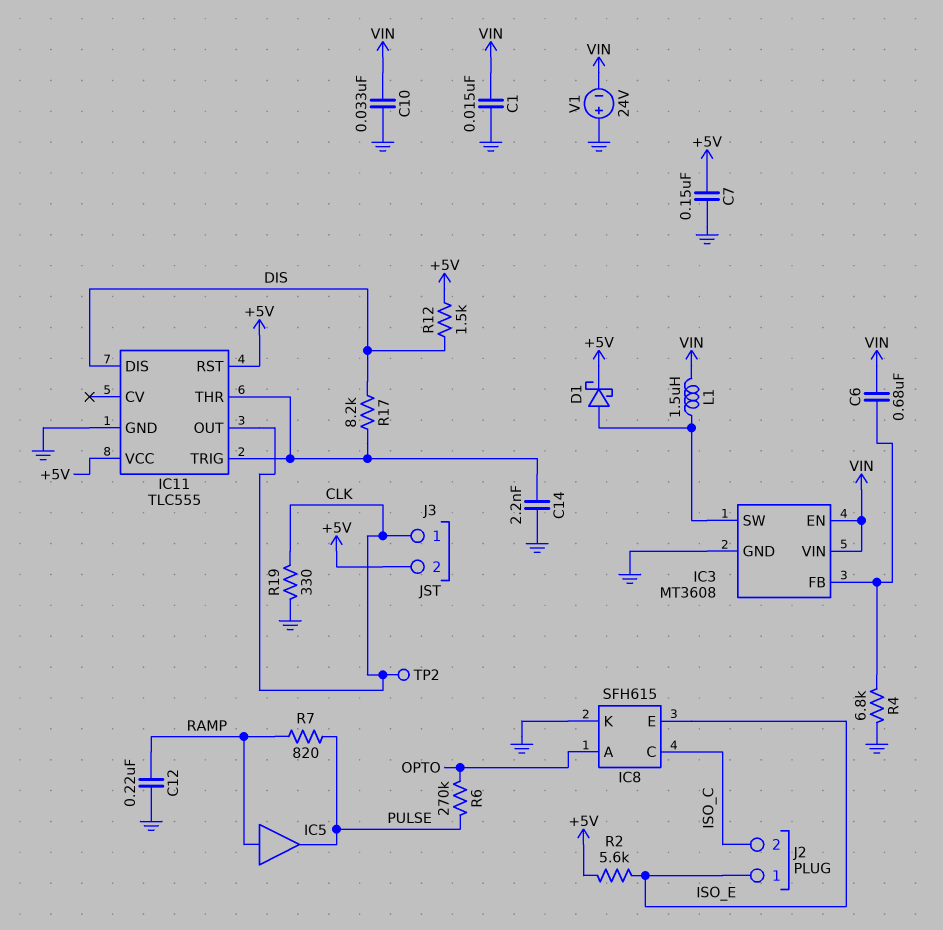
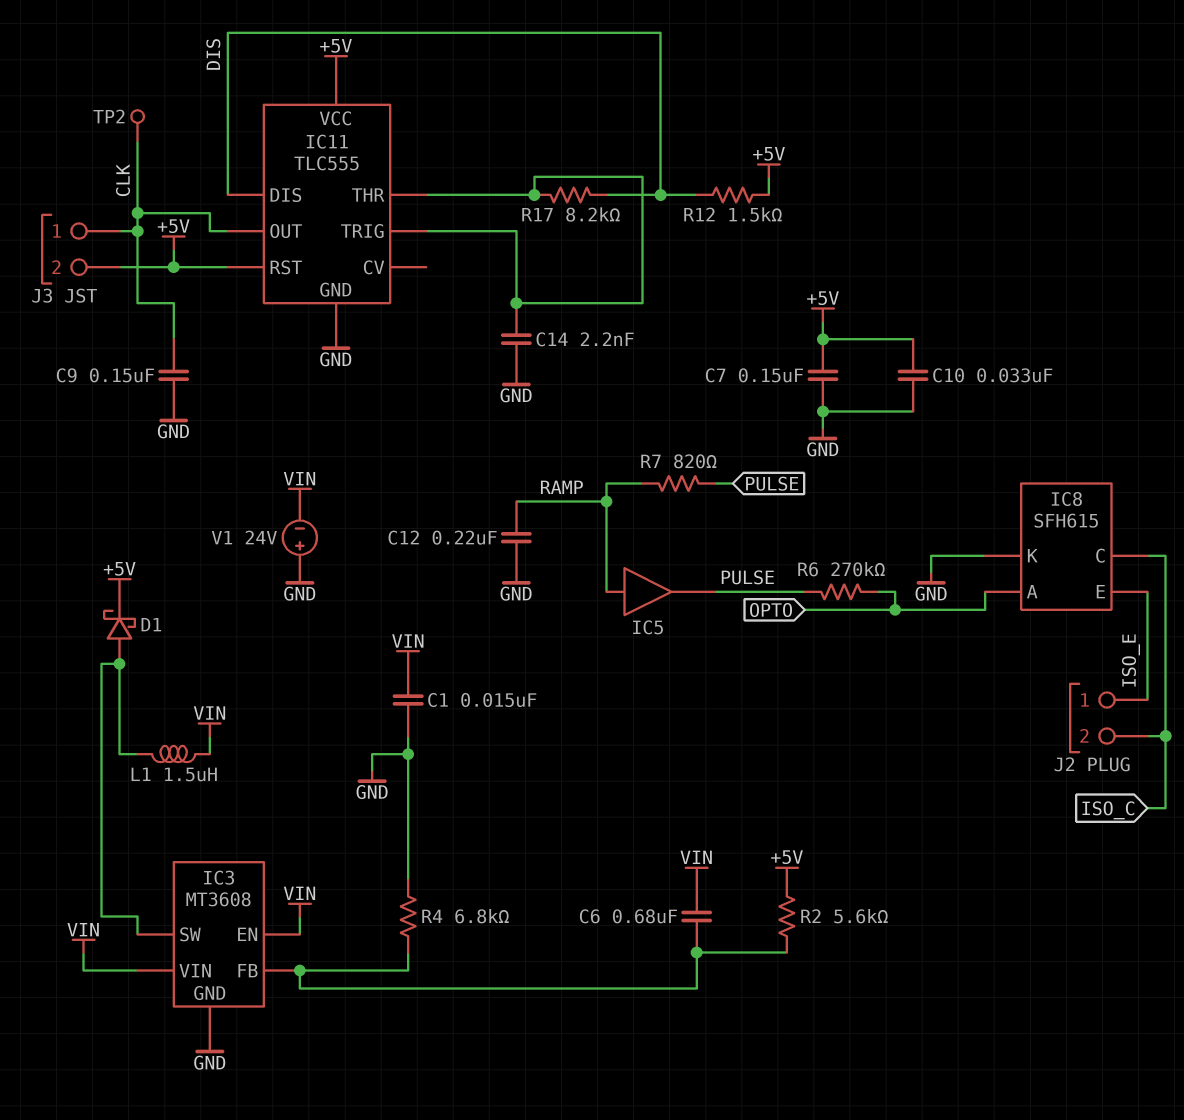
C9: none -> 150nF (CLK, GND)
C10: 33nF (GND, VIN) -> 33nF (+5V, GND)
R2: 5.6k (+5V, ISO_E) -> 5.6k (+5V, IC3/FB)
R19: 330 (CLK, GND) -> none

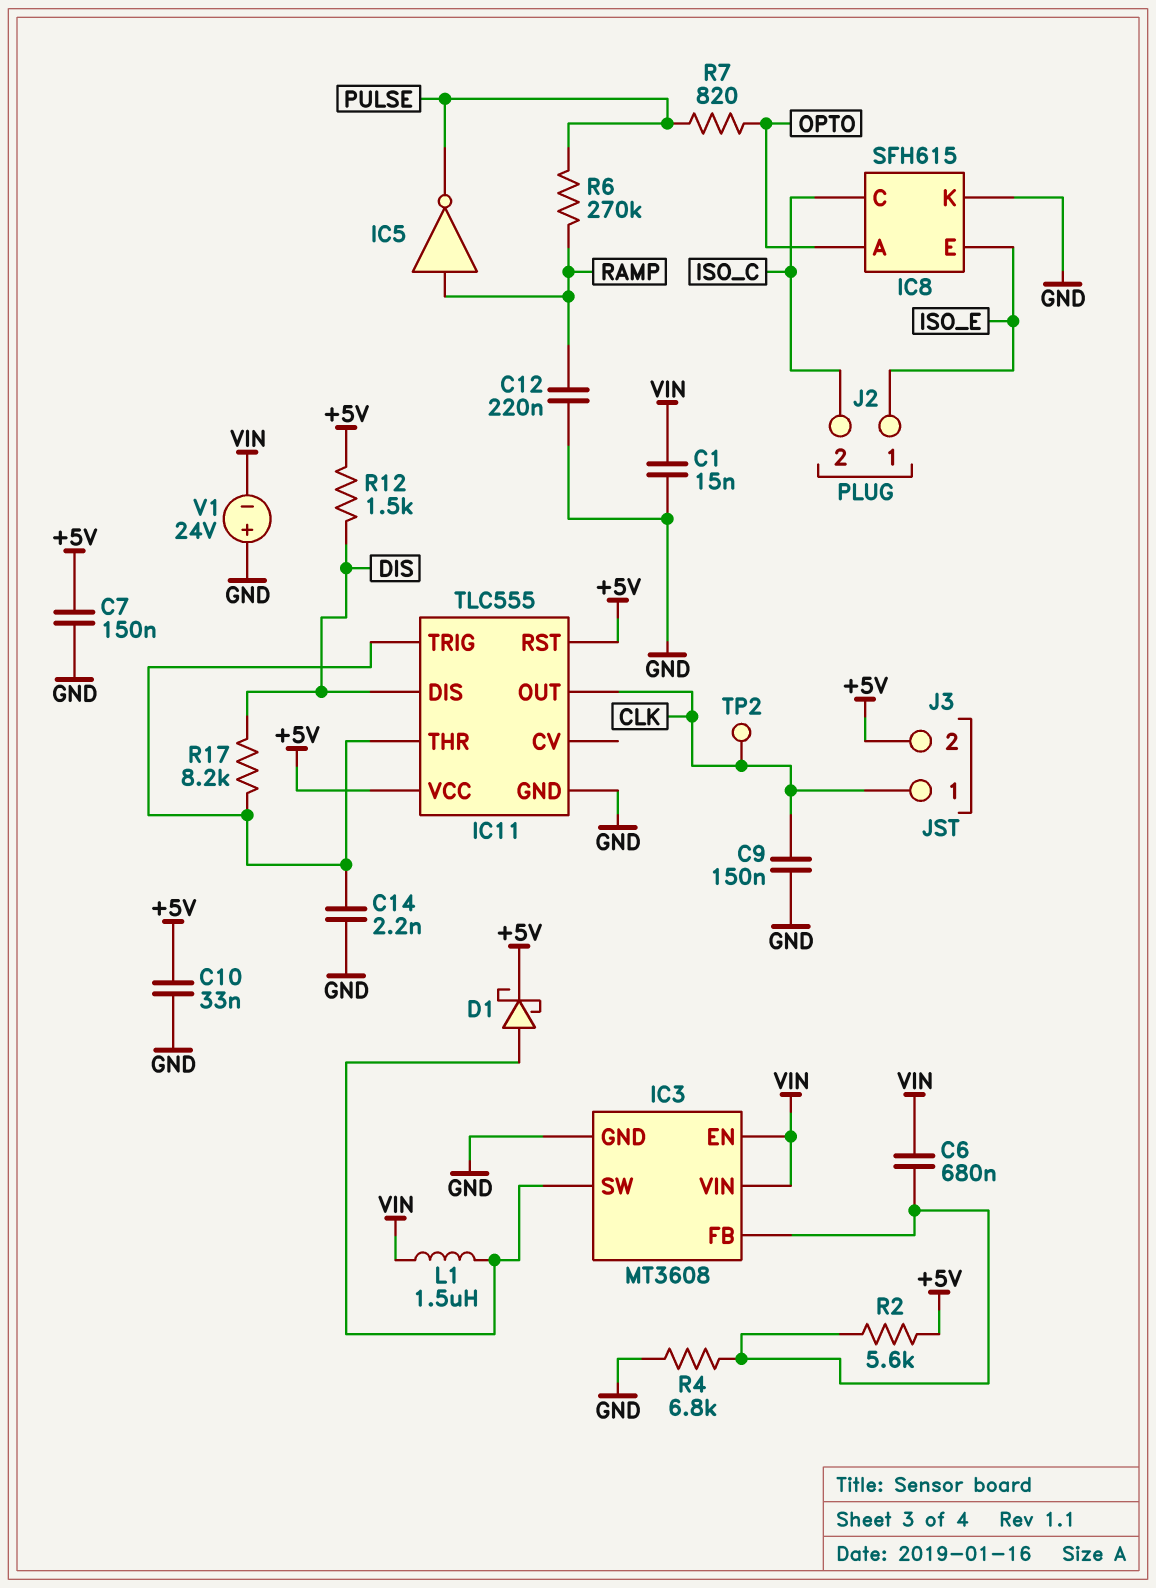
IC5: buffer (in RAMP, out PULSE) -> NOT (in RAMP, out PULSE)
R6: 270k (OPTO, PULSE) -> 270k (PULSE, RAMP)
R7: 820 (PULSE, RAMP) -> 820 (OPTO, PULSE)

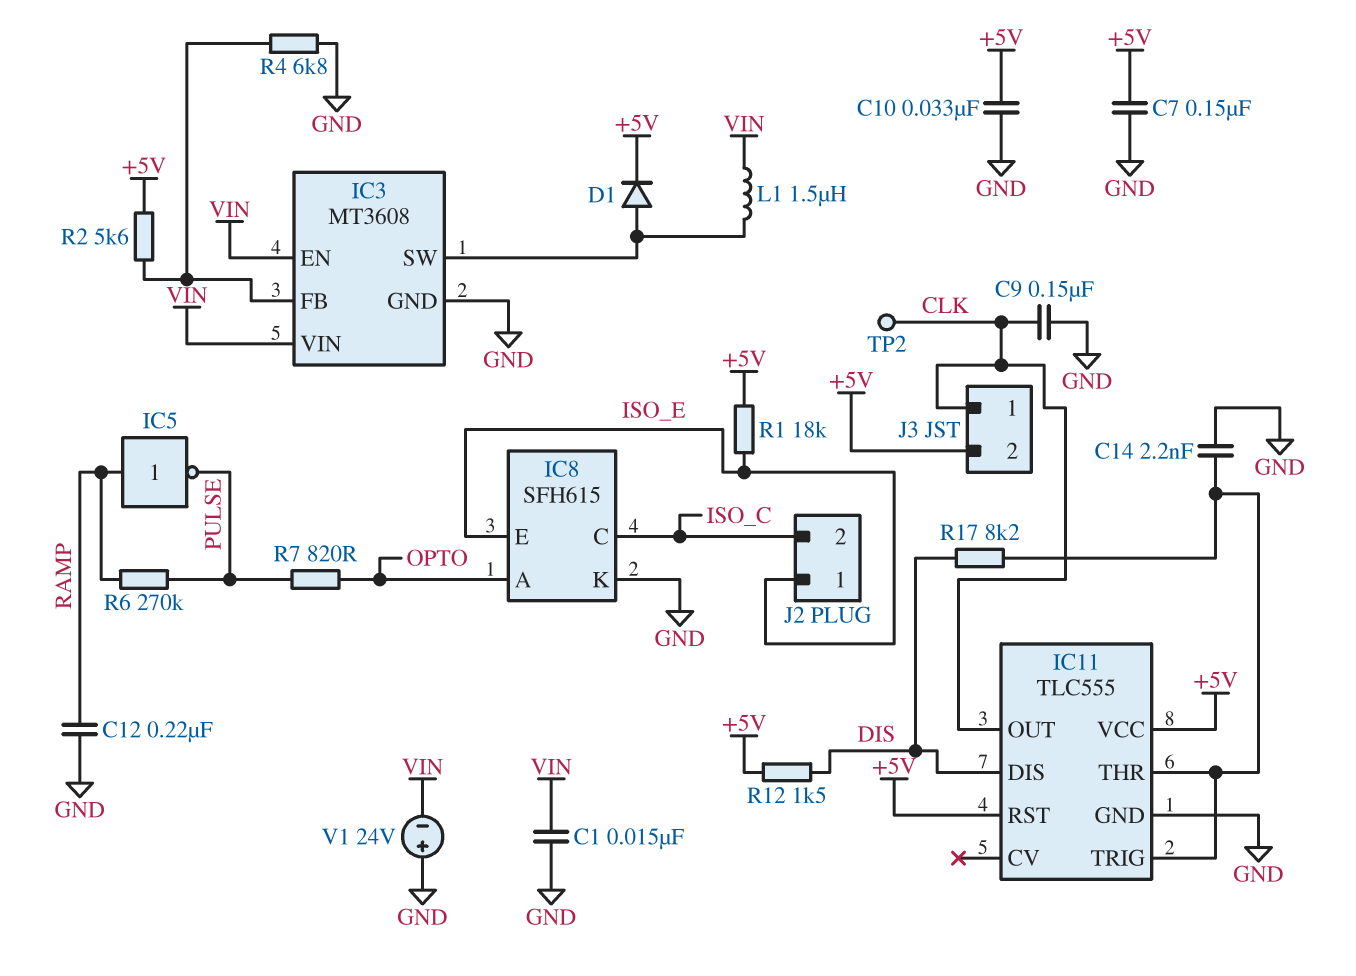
C6: 680nF (IC3/FB, VIN) -> none
D1: schottky (A IC3/SW, K +5V) -> diode (A IC3/SW, K +5V)
R1: none -> 18k (+5V, ISO_E)

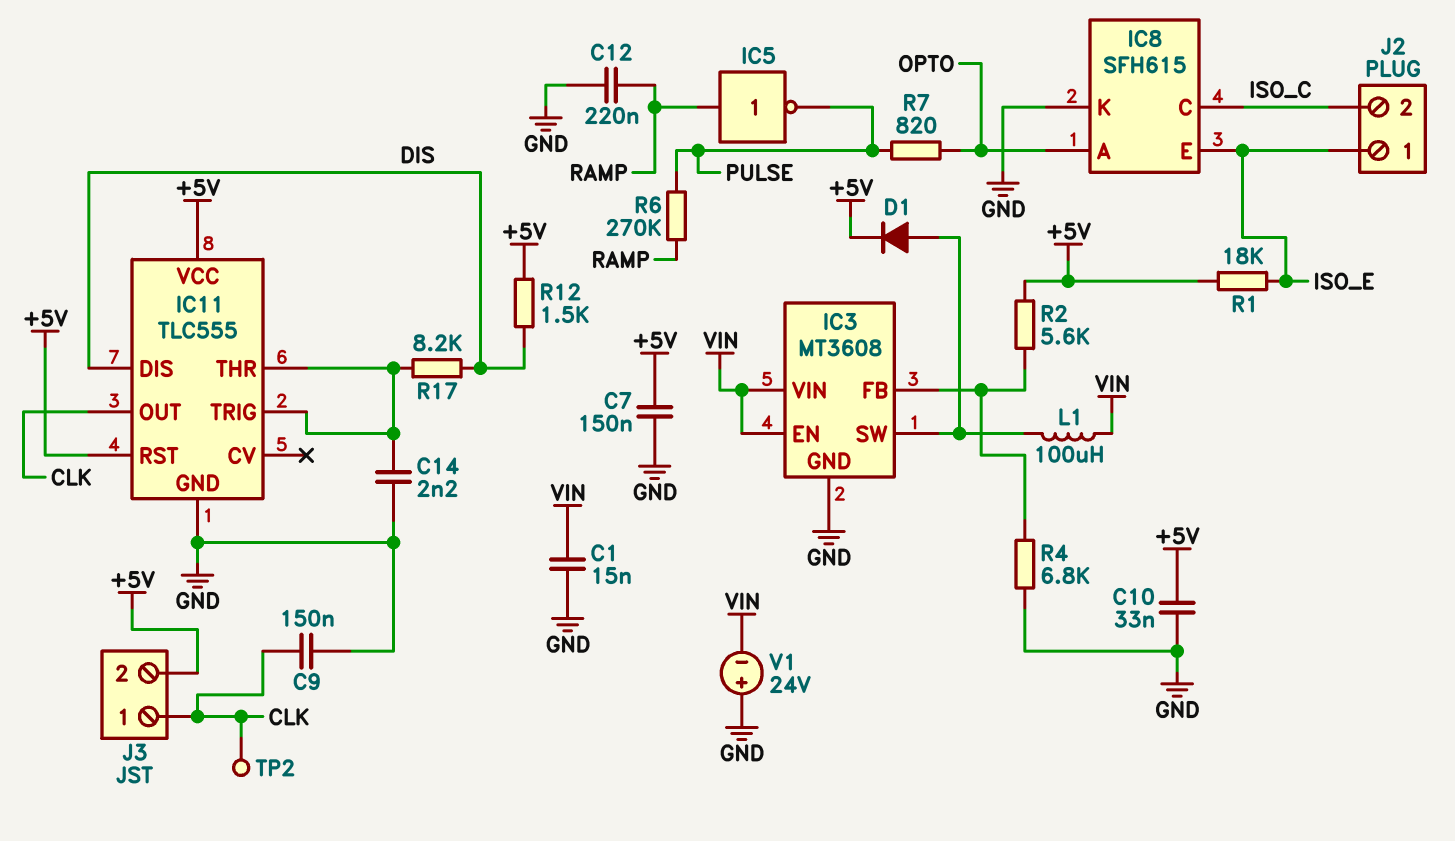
L1: 1.5uH (IC3/SW, VIN) -> 100uH (IC3/SW, VIN)

